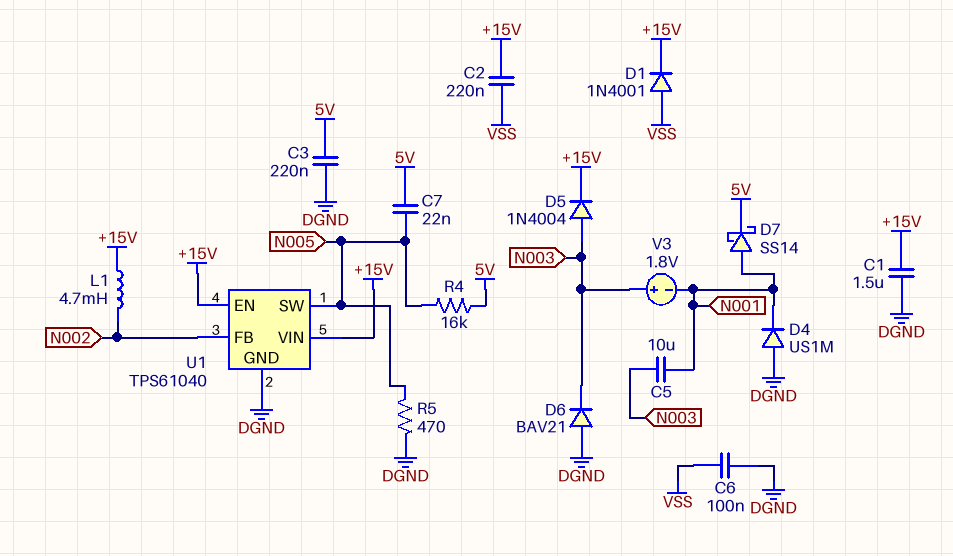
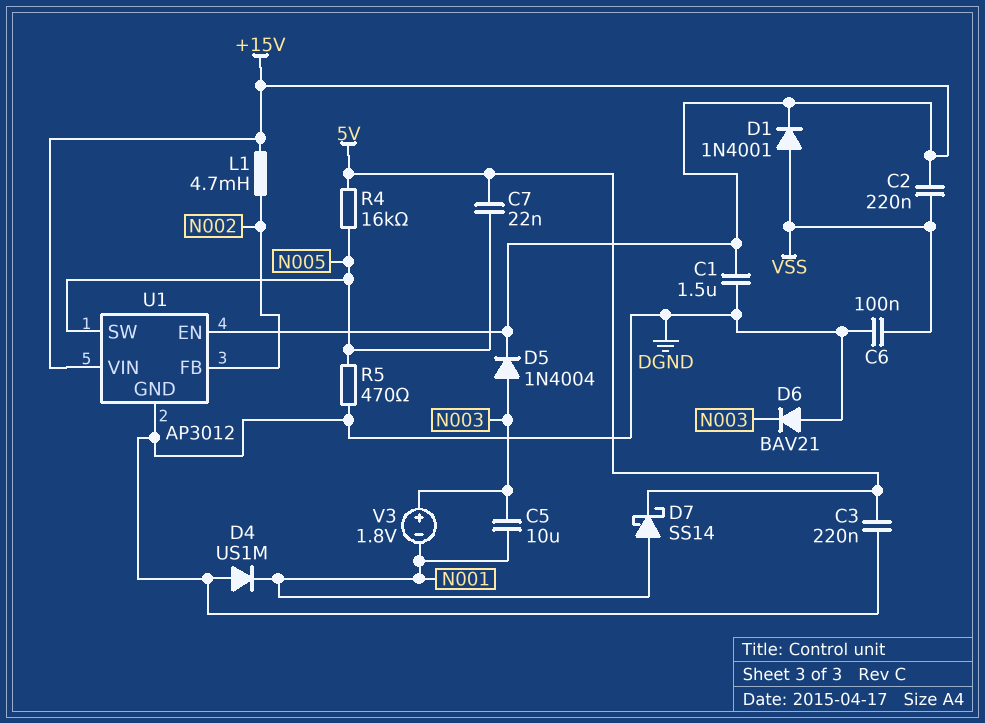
U1: TPS61040 -> AP3012

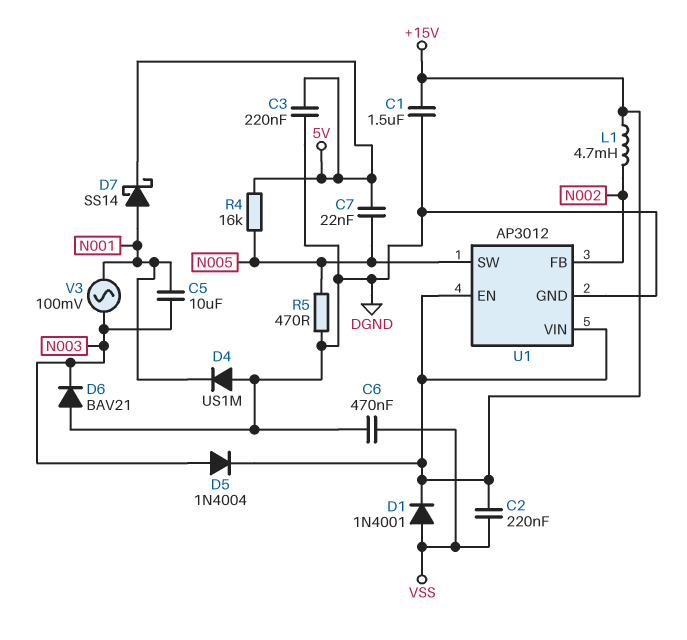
C6: 100nF (DGND, VSS) -> 470nF (DGND, VSS)
V3: 1.8V (plus N003, minus N001) -> AC 100mV (N001, N003)

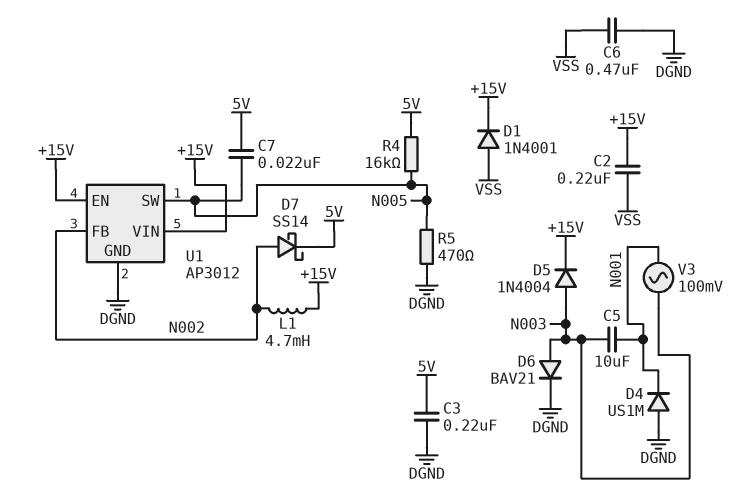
C1: 1.5uF (+15V, DGND) -> none
D6: diode BAV21 (A DGND, K N003) -> diode BAV21 (A N003, K DGND)
D7: schottky SS14 (A N001, K 5V) -> schottky SS14 (A N002, K 5V)

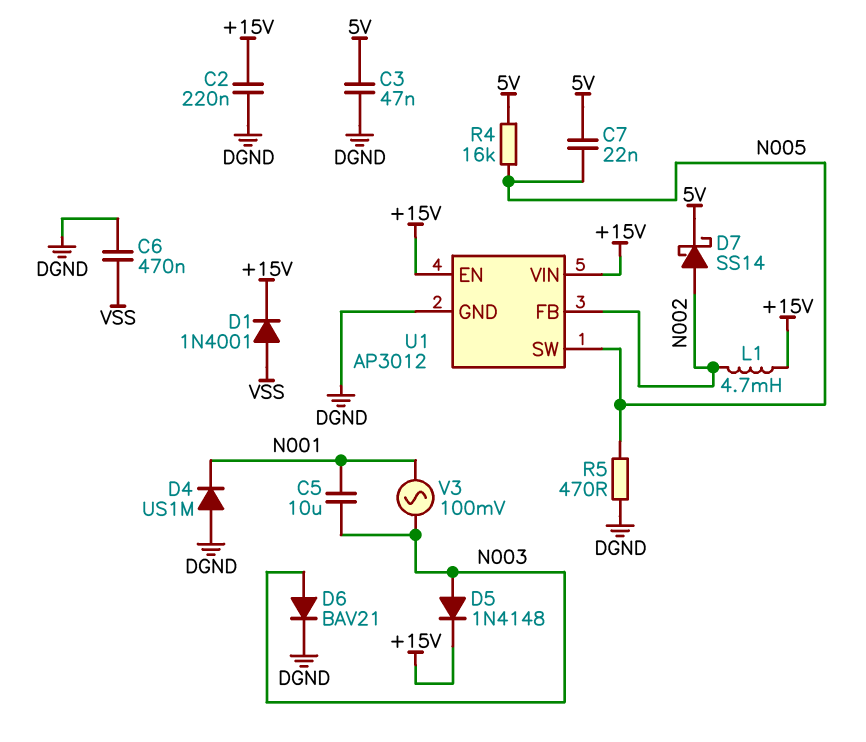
C2: 220nF (+15V, VSS) -> 220nF (+15V, DGND)
C3: 220nF (5V, DGND) -> 47nF (5V, DGND)
D5: diode 1N4004 (A N003, K +15V) -> diode 1N4148 (A N003, K +15V)

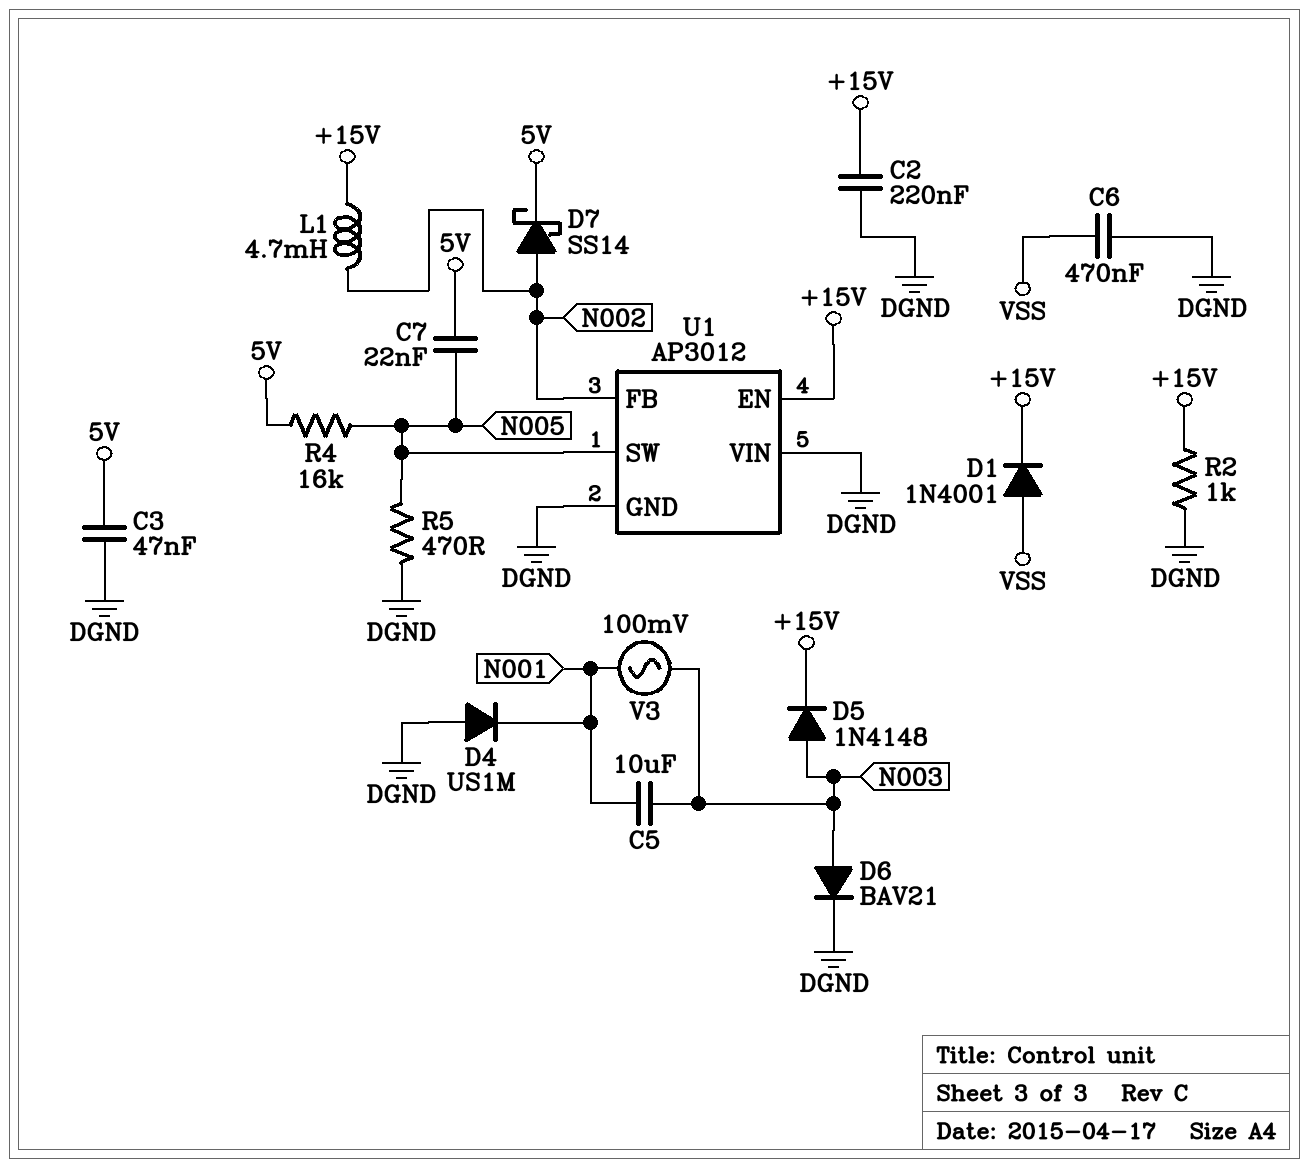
R2: none -> 1k (+15V, DGND)
U1 pin VIN: +15V -> DGND

